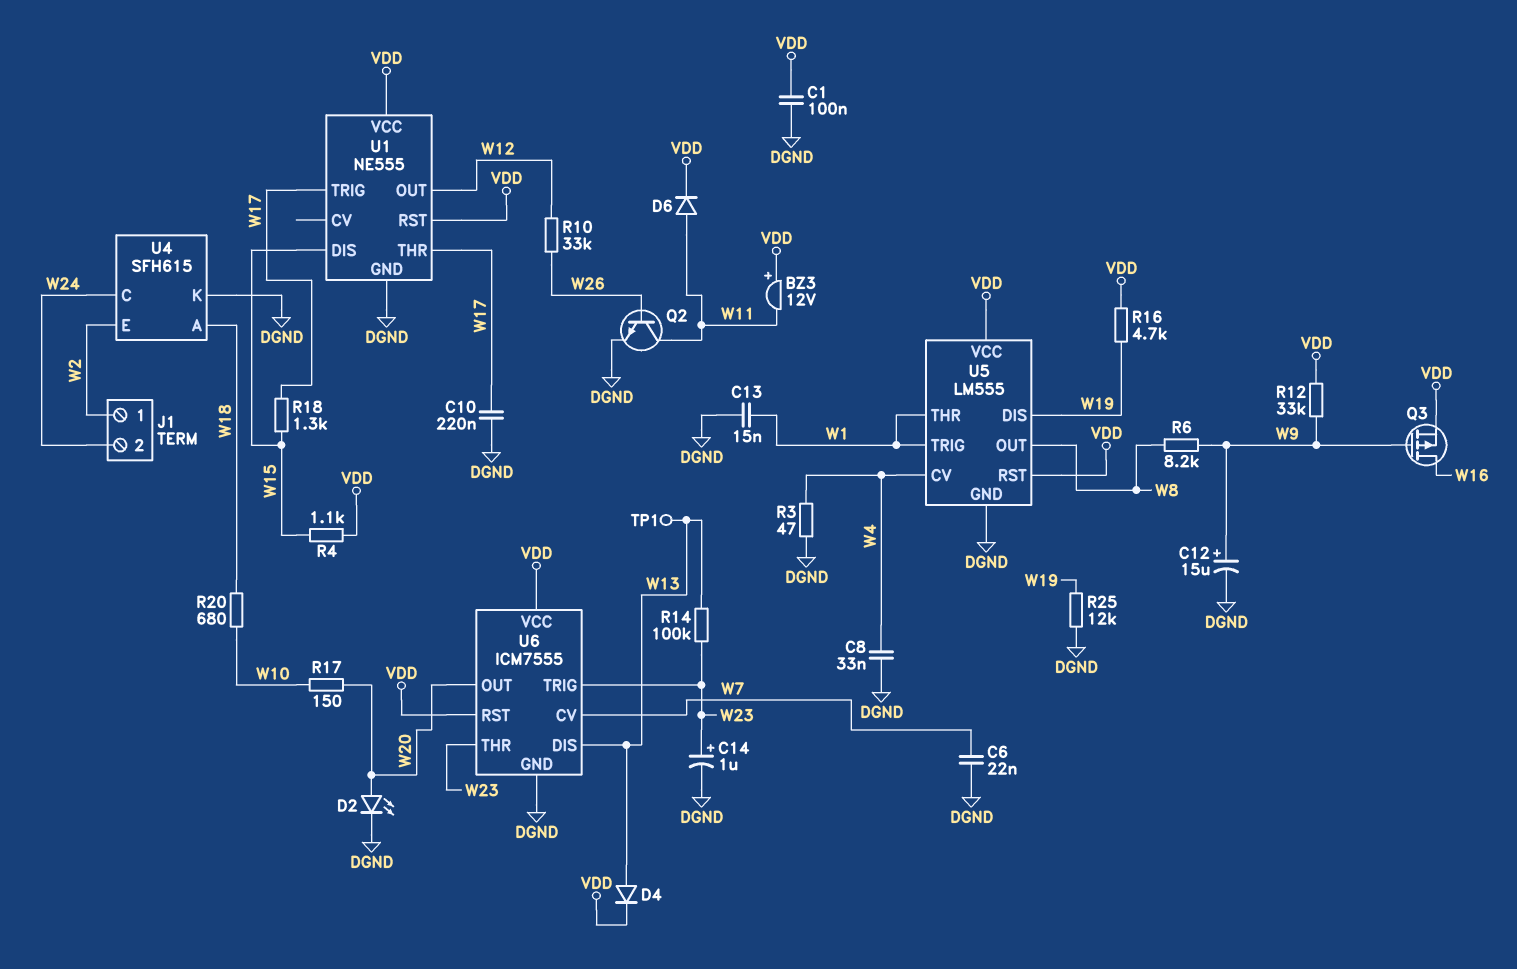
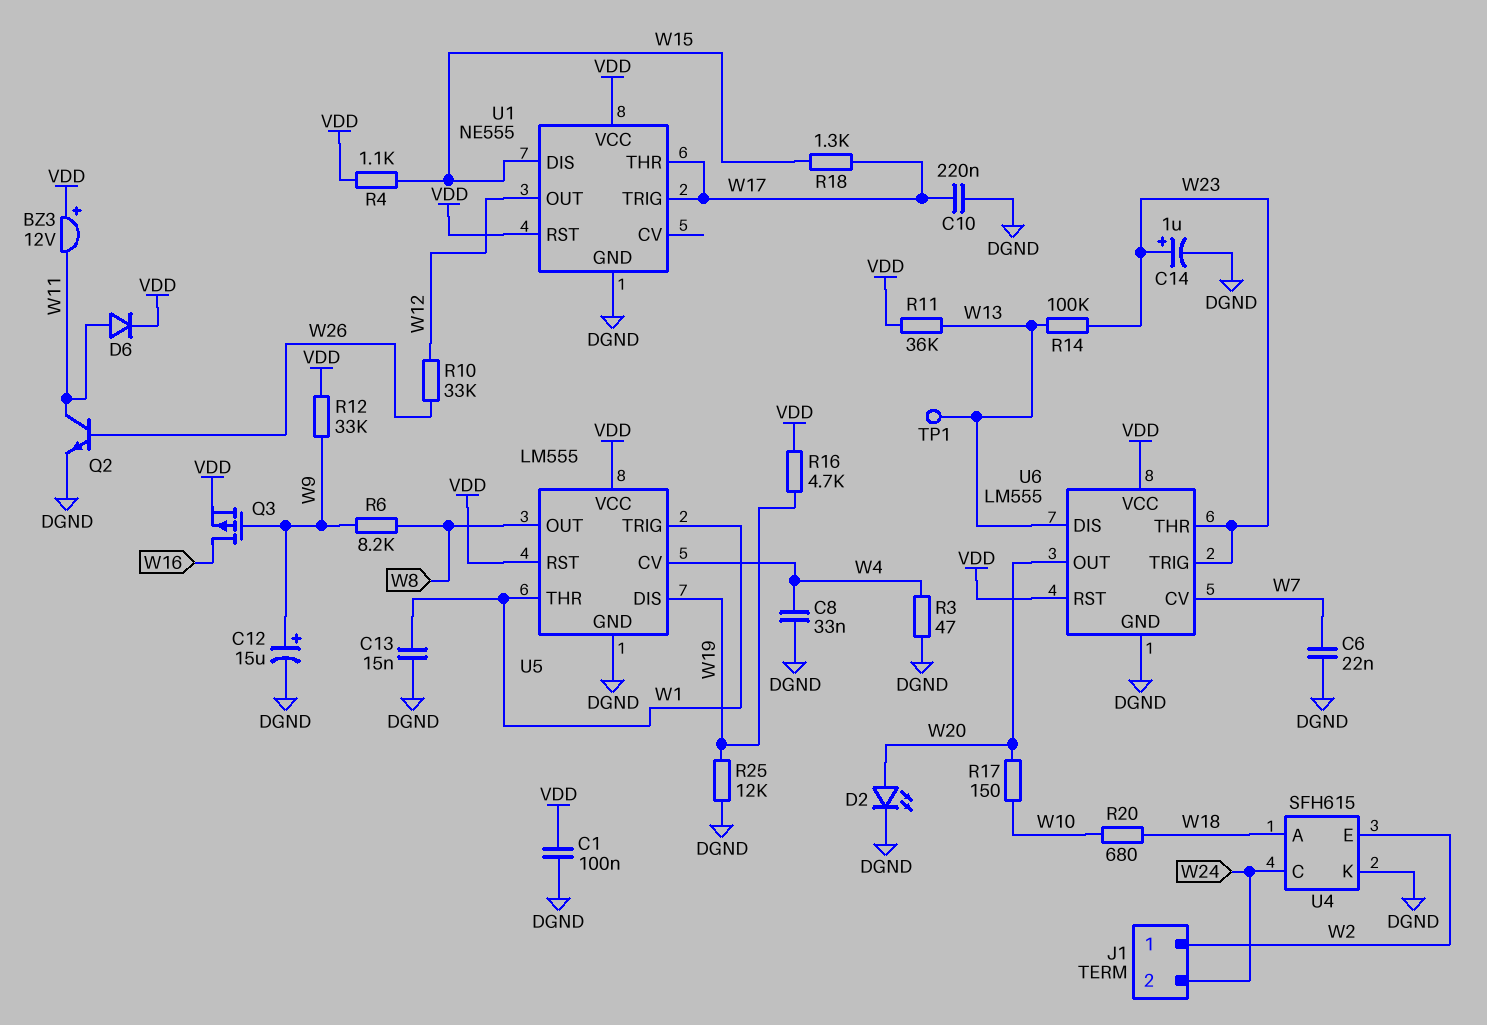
D4: diode (A W13, K VDD) -> none
R11: none -> 36k (VDD, W13)
U6: ICM7555 -> LM555

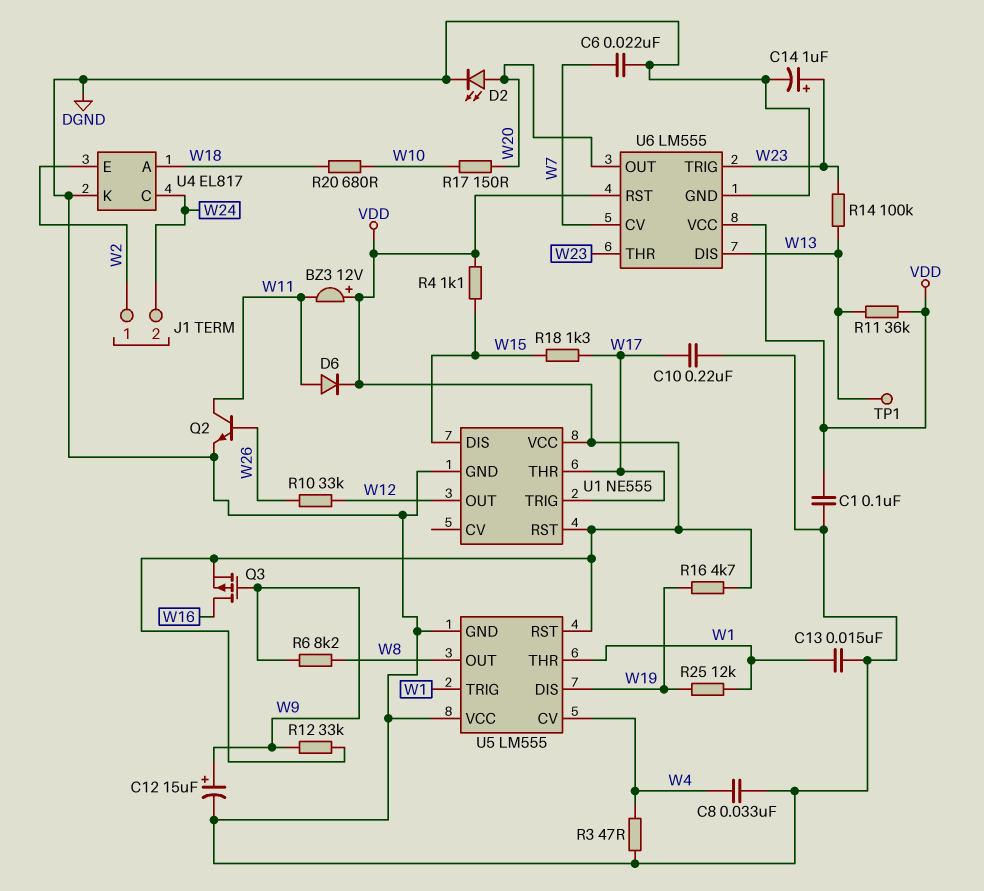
R25: 12k (DGND, W19) -> 12k (W1, W19)
U4: SFH615 -> EL817
U5 pin VCC: VDD -> DGND

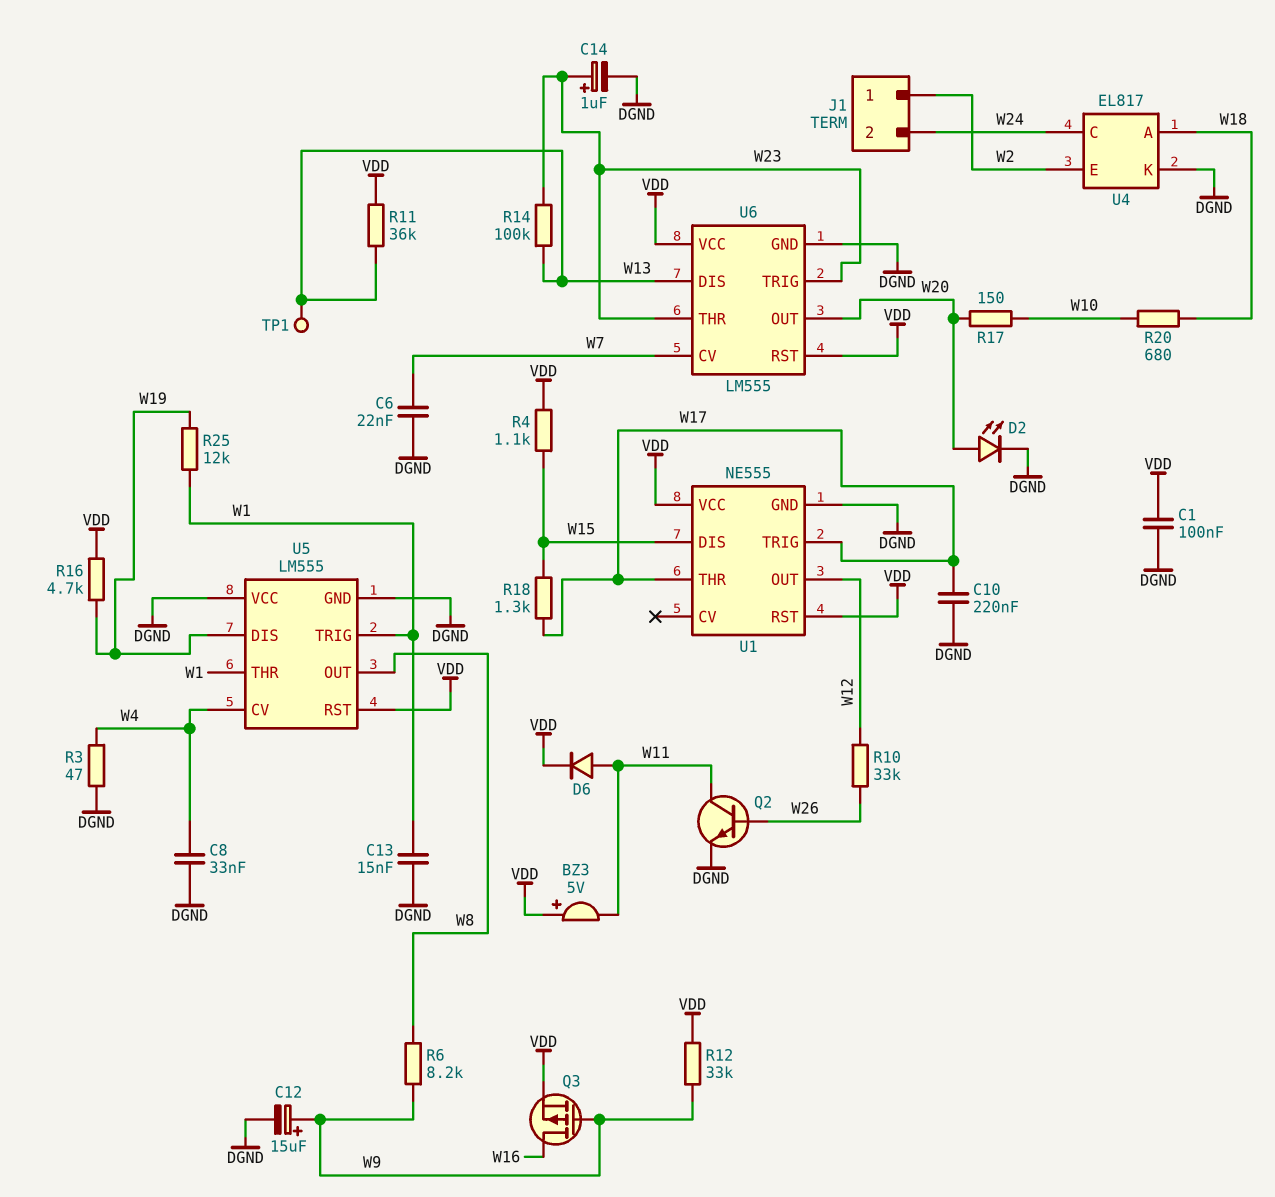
BZ3: buzzer 12V (plus VDD, minus W11) -> buzzer 5V (plus VDD, minus W11)

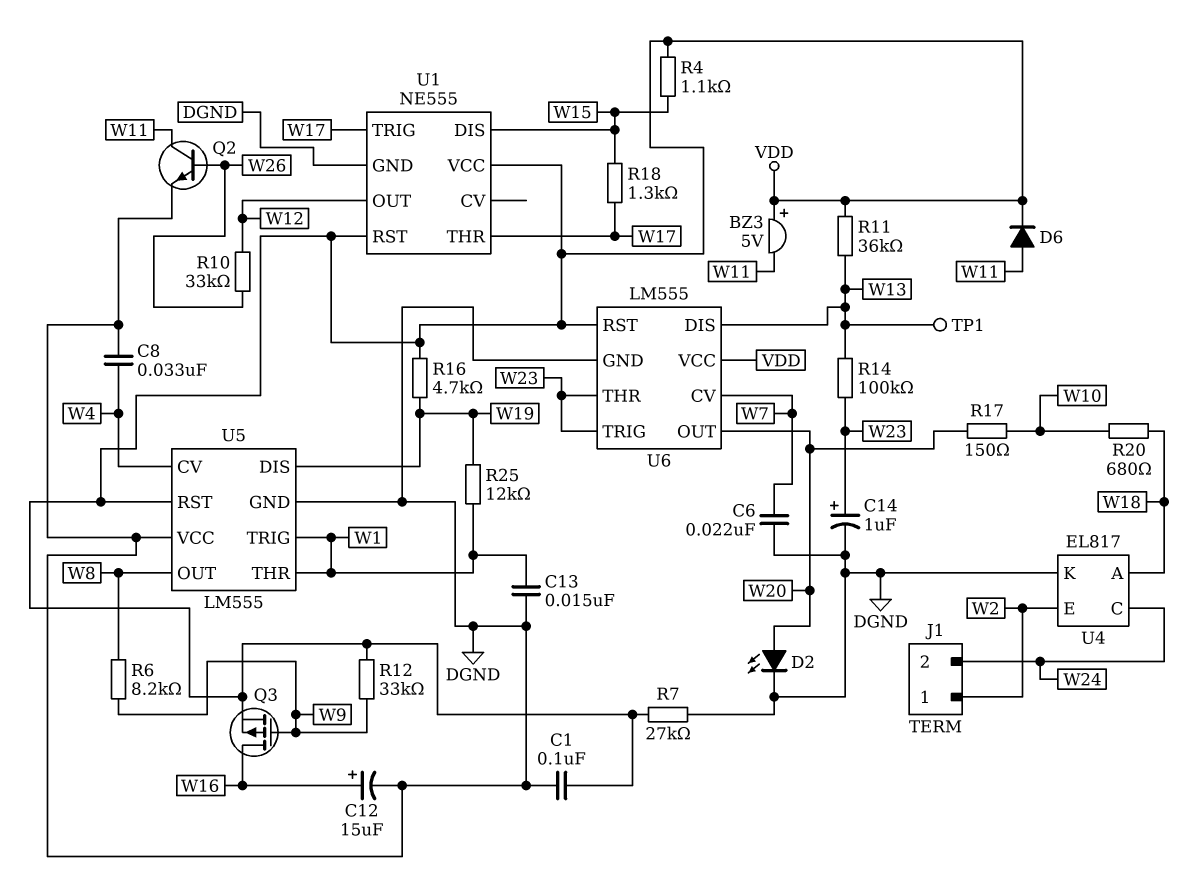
C10: 220nF (DGND, W17) -> none
C12: 15uF (plus W9, minus DGND) -> 15uF (plus W16, minus DGND)
R3: 47 (DGND, W4) -> none
R7: none -> 27k (DGND, VDD)

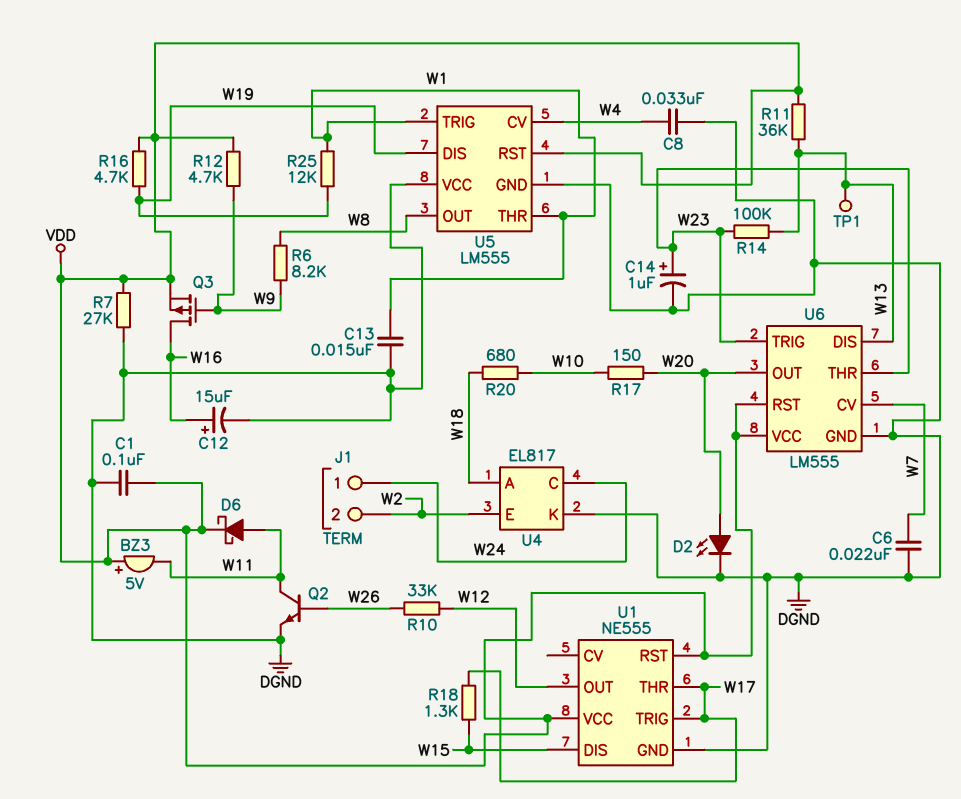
D6: diode (A W11, K VDD) -> schottky (A W11, K VDD)
J1 pin 1: W2 -> W24
J1 pin 2: W24 -> W2
R4: 1.1k (VDD, W15) -> none
R12: 33k (VDD, W9) -> 4.7k (VDD, W9)

